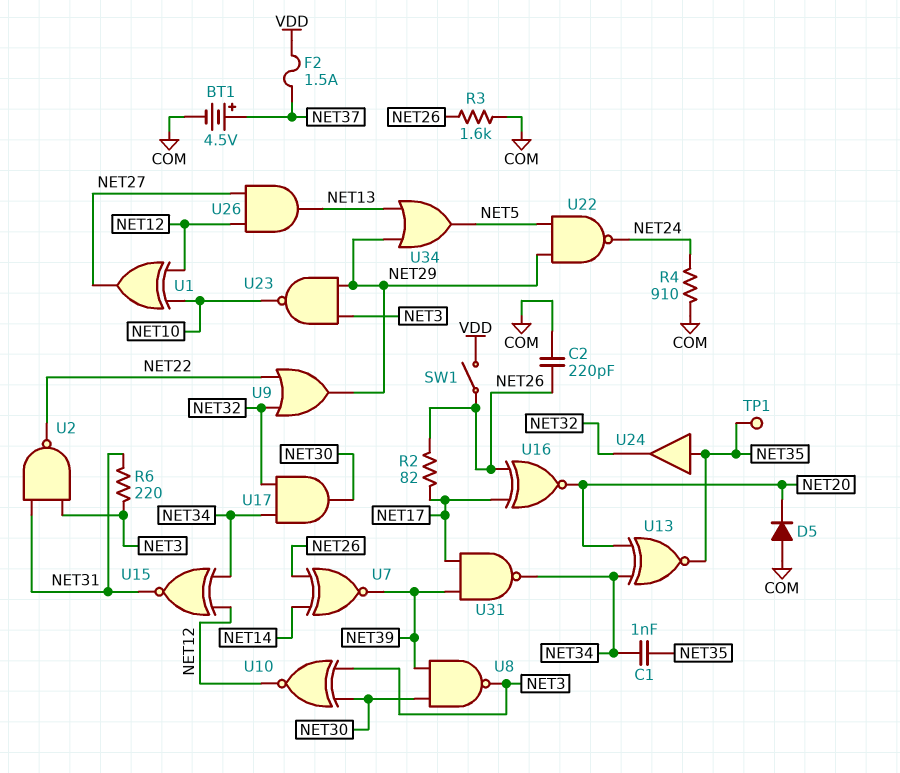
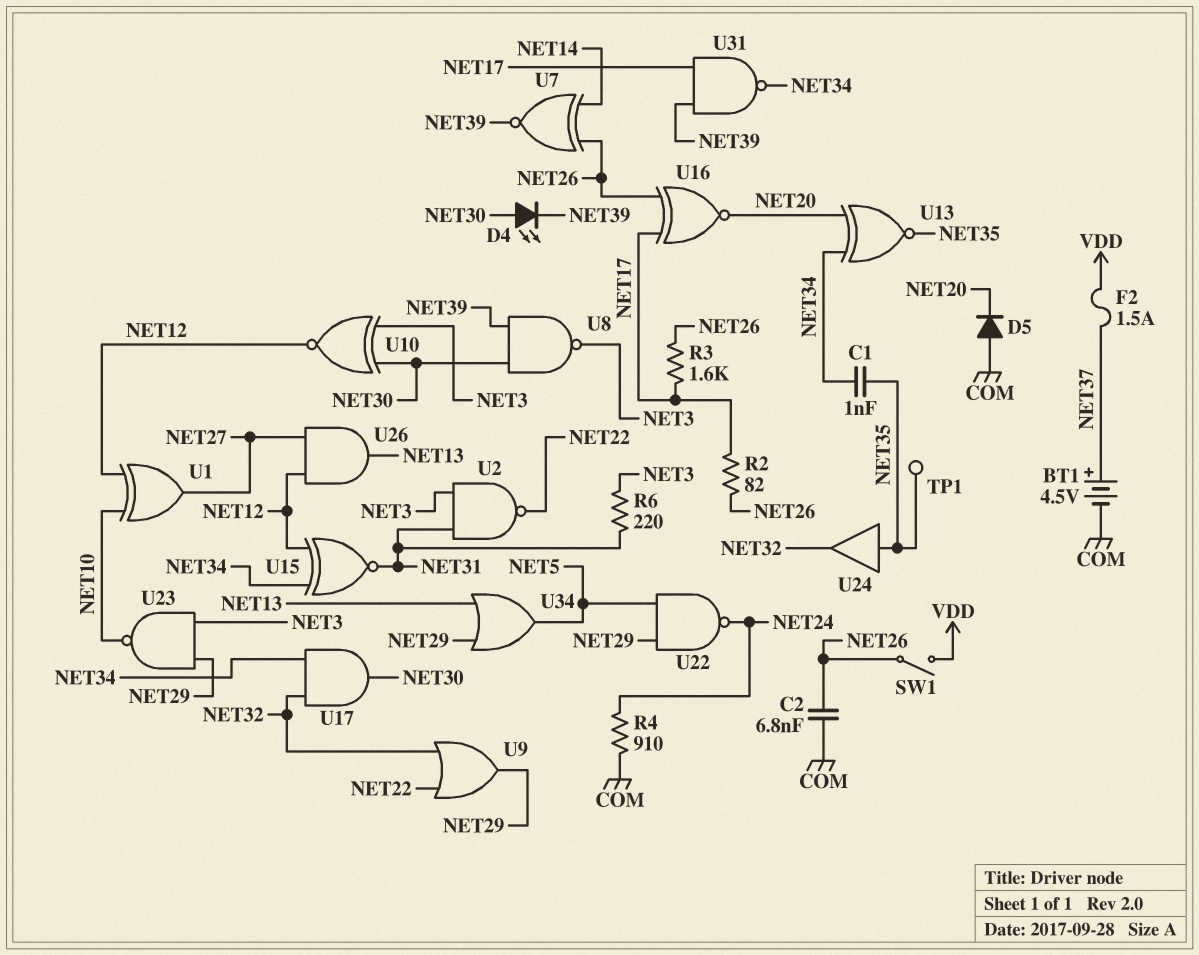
C2: 220pF (COM, NET26) -> 6.8nF (COM, NET26)
D4: none -> LED (A NET30, K NET39)
R3: 1.6k (COM, NET26) -> 1.6k (NET17, NET26)

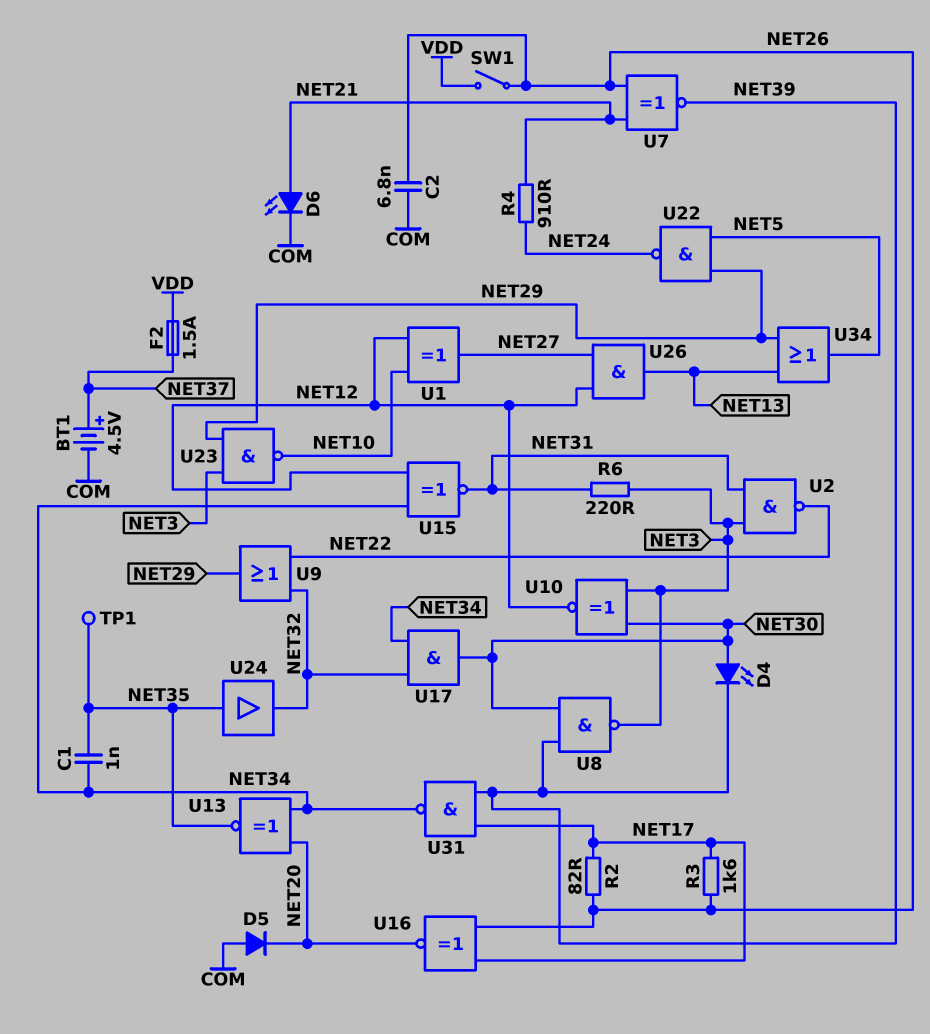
D6: none -> LED (A NET21, K COM)
R4: 910 (COM, NET24) -> 910 (NET21, NET24)
U7: XNOR (in NET14, in NET26, out NET39) -> XNOR (in NET21, in NET26, out NET39)

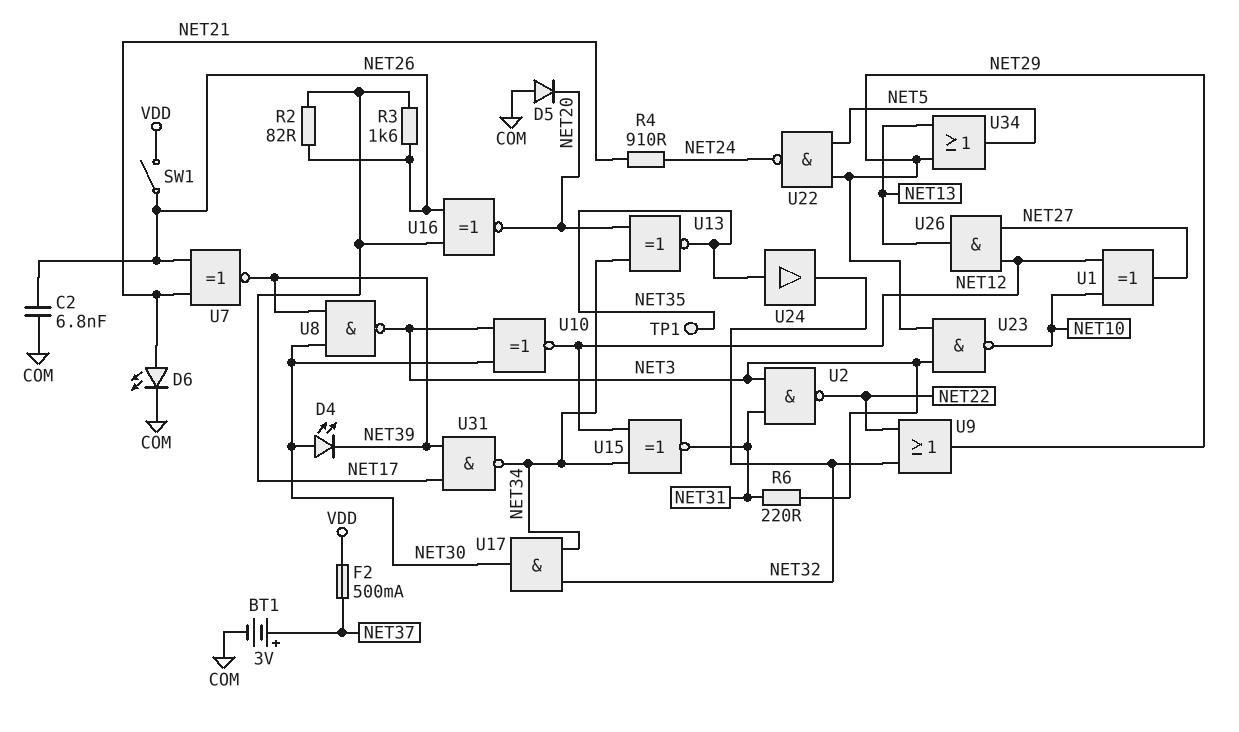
BT1: 4.5V (plus NET37, minus COM) -> 3V (plus NET37, minus COM)
C1: 1nF (NET34, NET35) -> none
F2: 1.5A (NET37, VDD) -> 500mA (NET37, VDD)

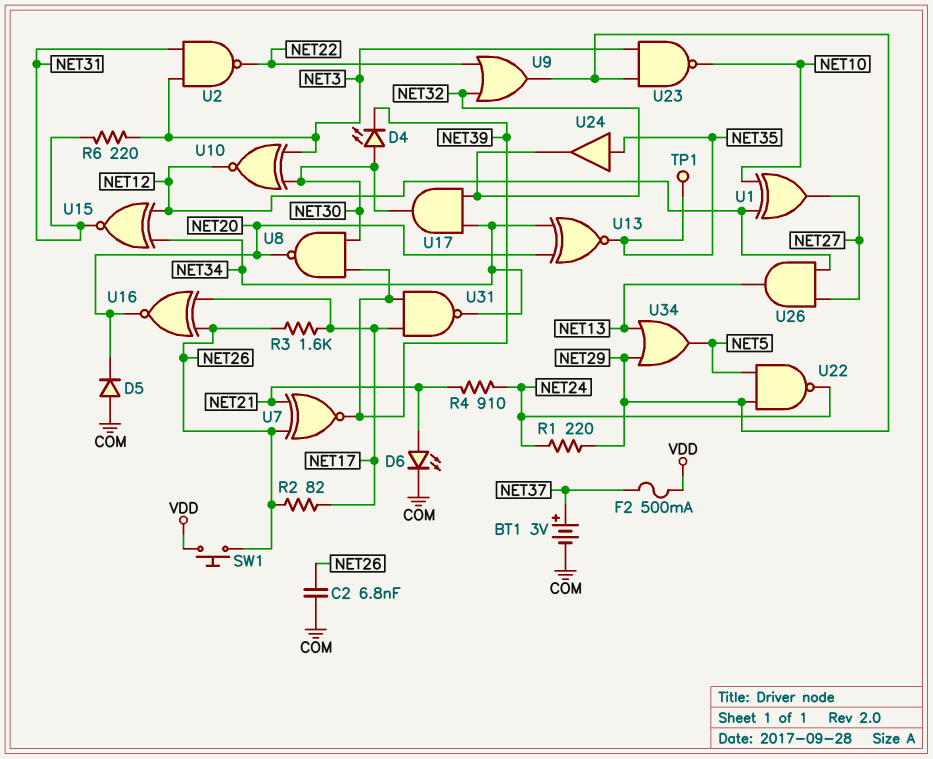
R1: none -> 220 (NET24, NET29)
SW1: switch (NET26, VDD) -> button (NET26, VDD)
U8: NAND (in NET30, in NET39, out NET3) -> NAND (in NET30, in NET39, out NET20)

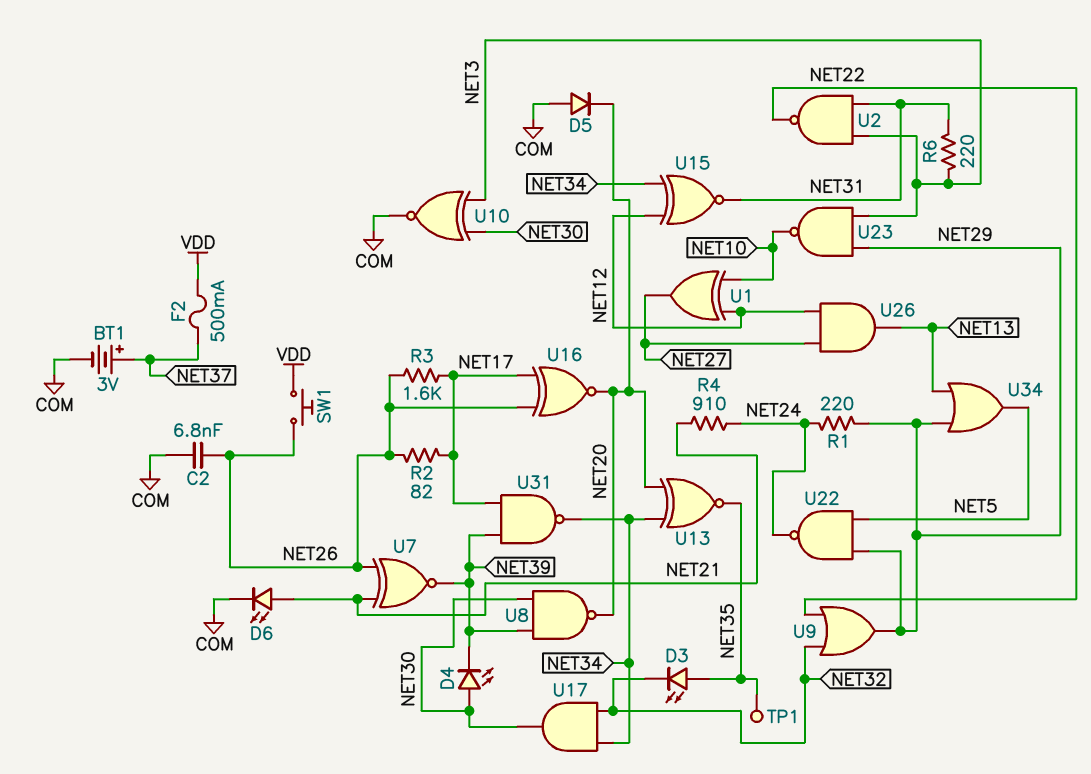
D3: none -> LED (A NET35, K NET32)
U10: XNOR (in NET3, in NET30, out NET12) -> XNOR (in NET3, in NET30, out COM)
U24: buffer (in NET35, out NET32) -> none

